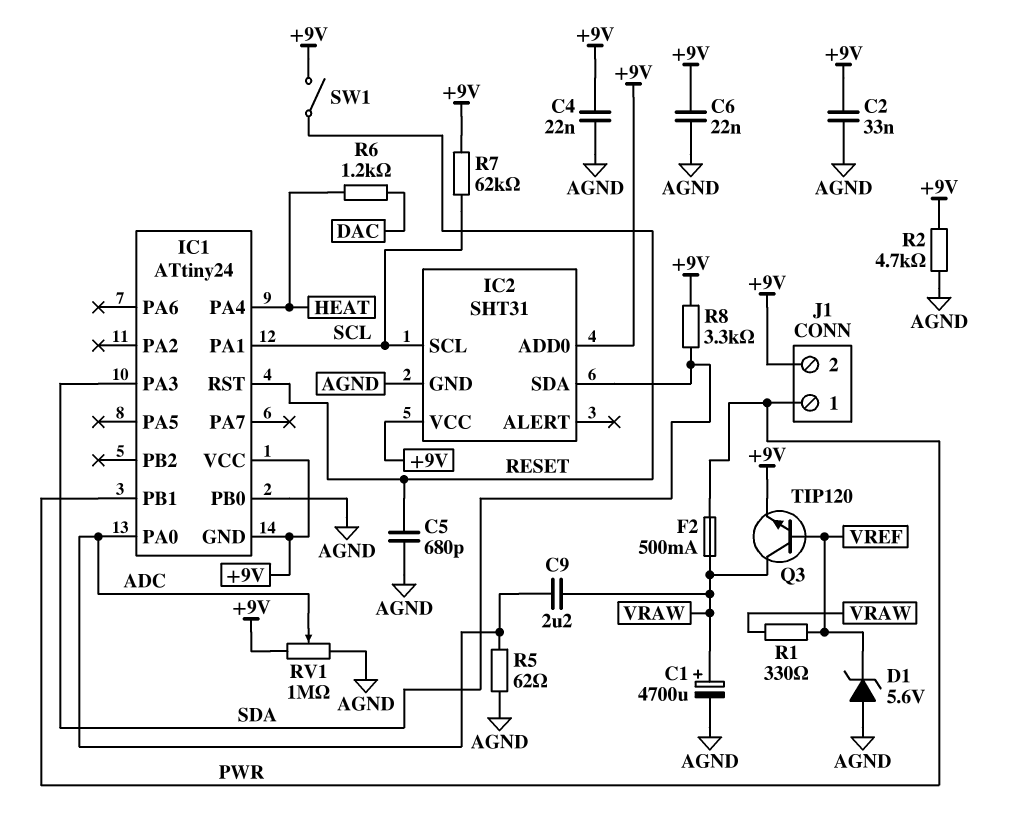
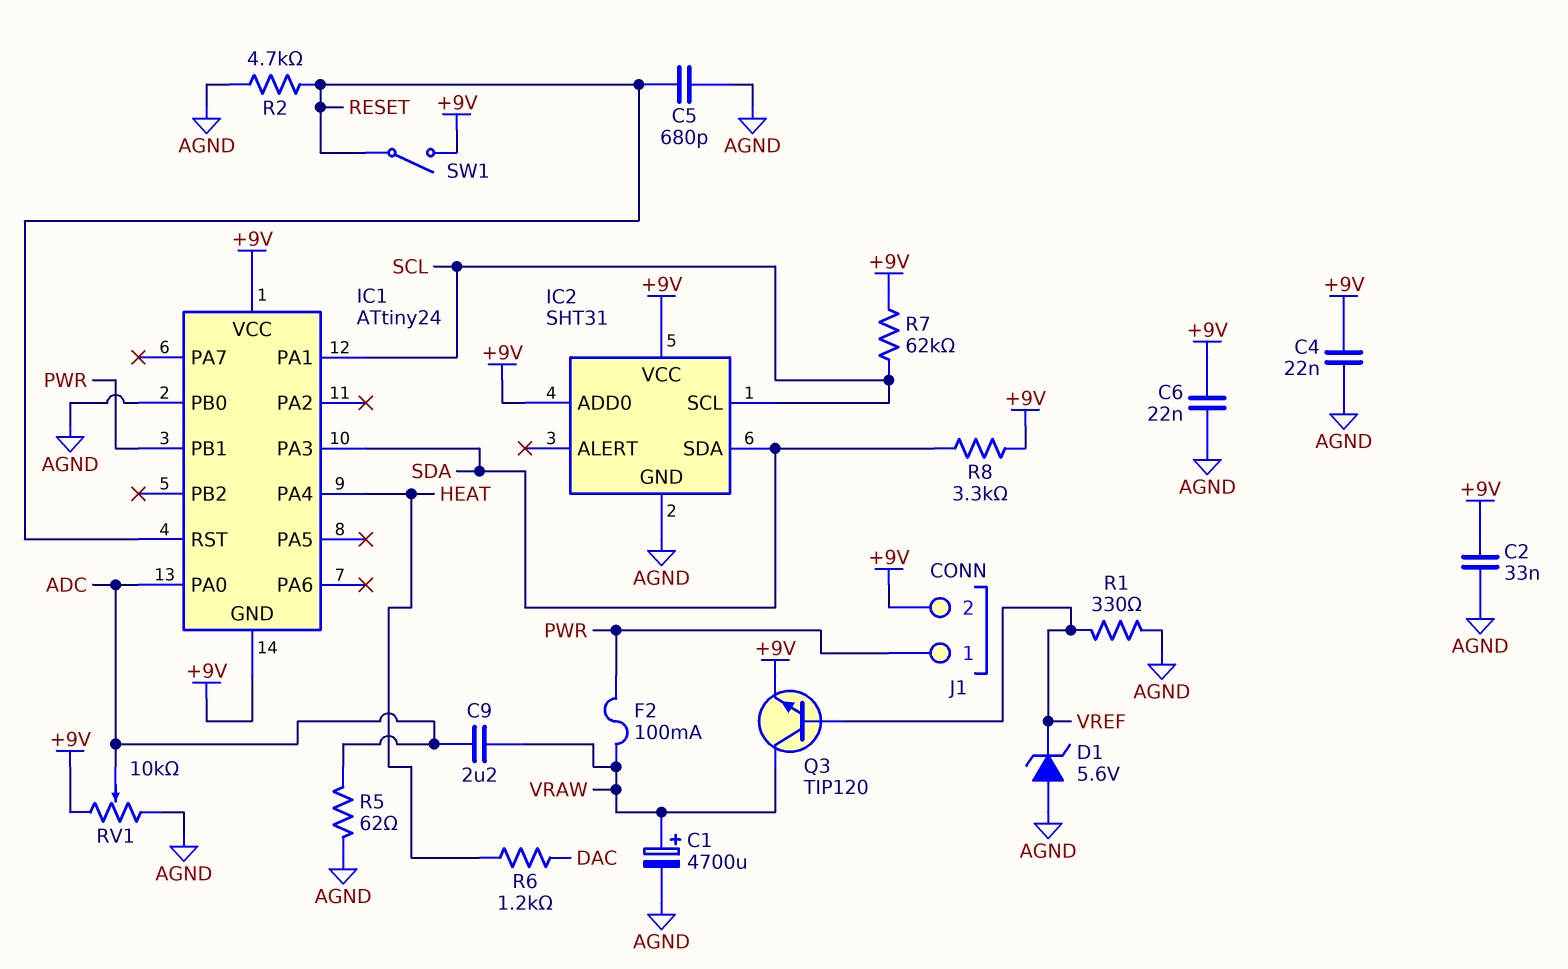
F2: 500mA (PWR, VRAW) -> 100mA (PWR, VRAW)
R1: 330 (VRAW, VREF) -> 330 (AGND, VREF)
R2: 4.7k (+9V, AGND) -> 4.7k (AGND, RESET)
RV1: 1M (+9V, AGND, wiper ADC) -> 10k (+9V, AGND, wiper ADC)

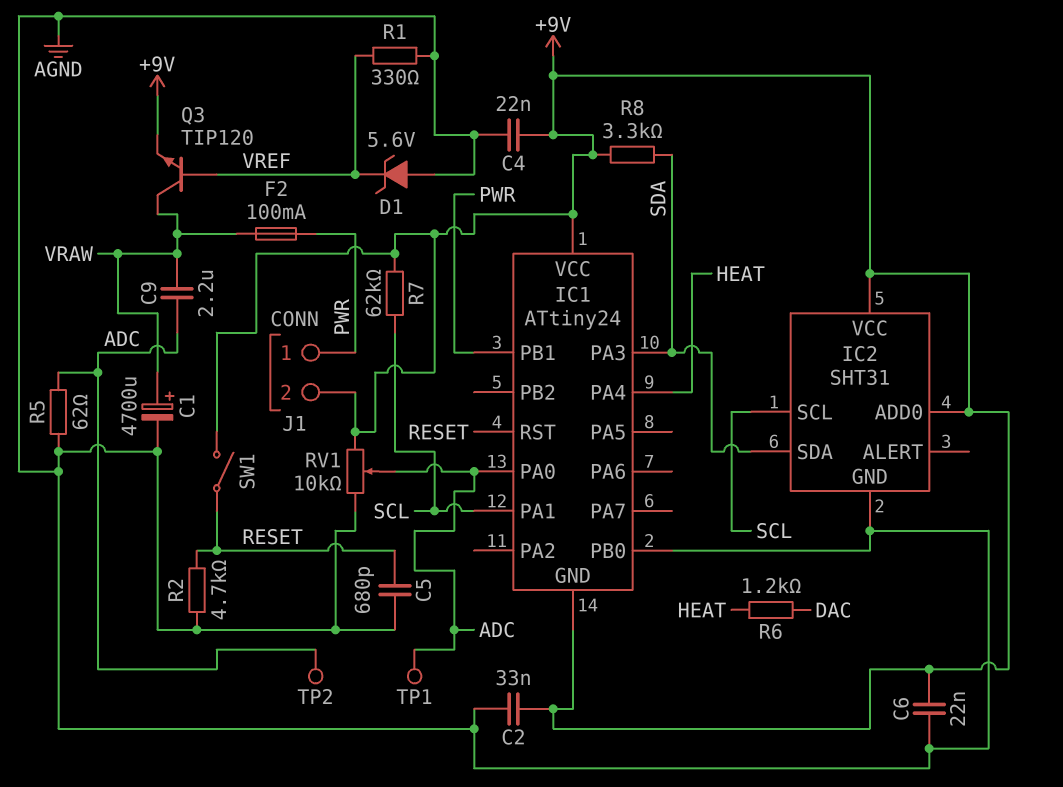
TP1: none -> test point (ADC)
TP2: none -> test point (ADC)

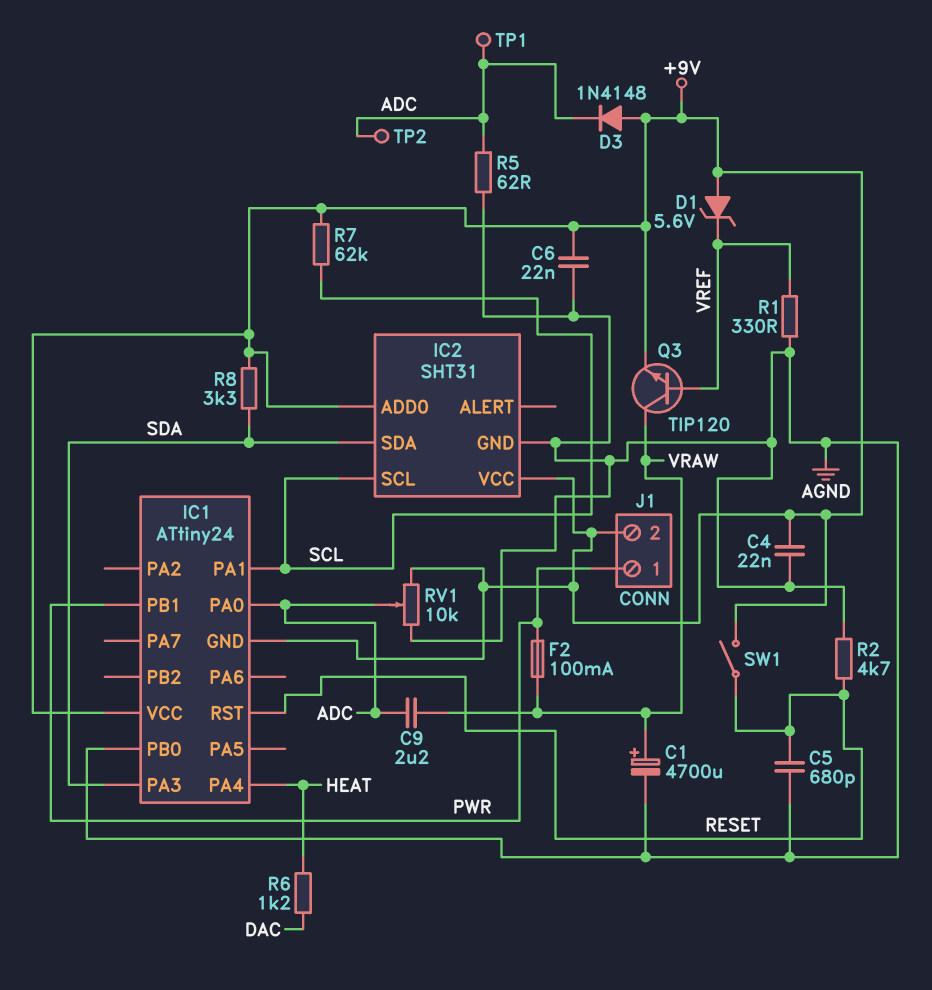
C2: 33nF (+9V, AGND) -> none
D1: zener 5.6V (A AGND, K VREF) -> zener 5.6V (A +9V, K VREF)
D3: none -> diode 1N4148 (A +9V, K ADC)

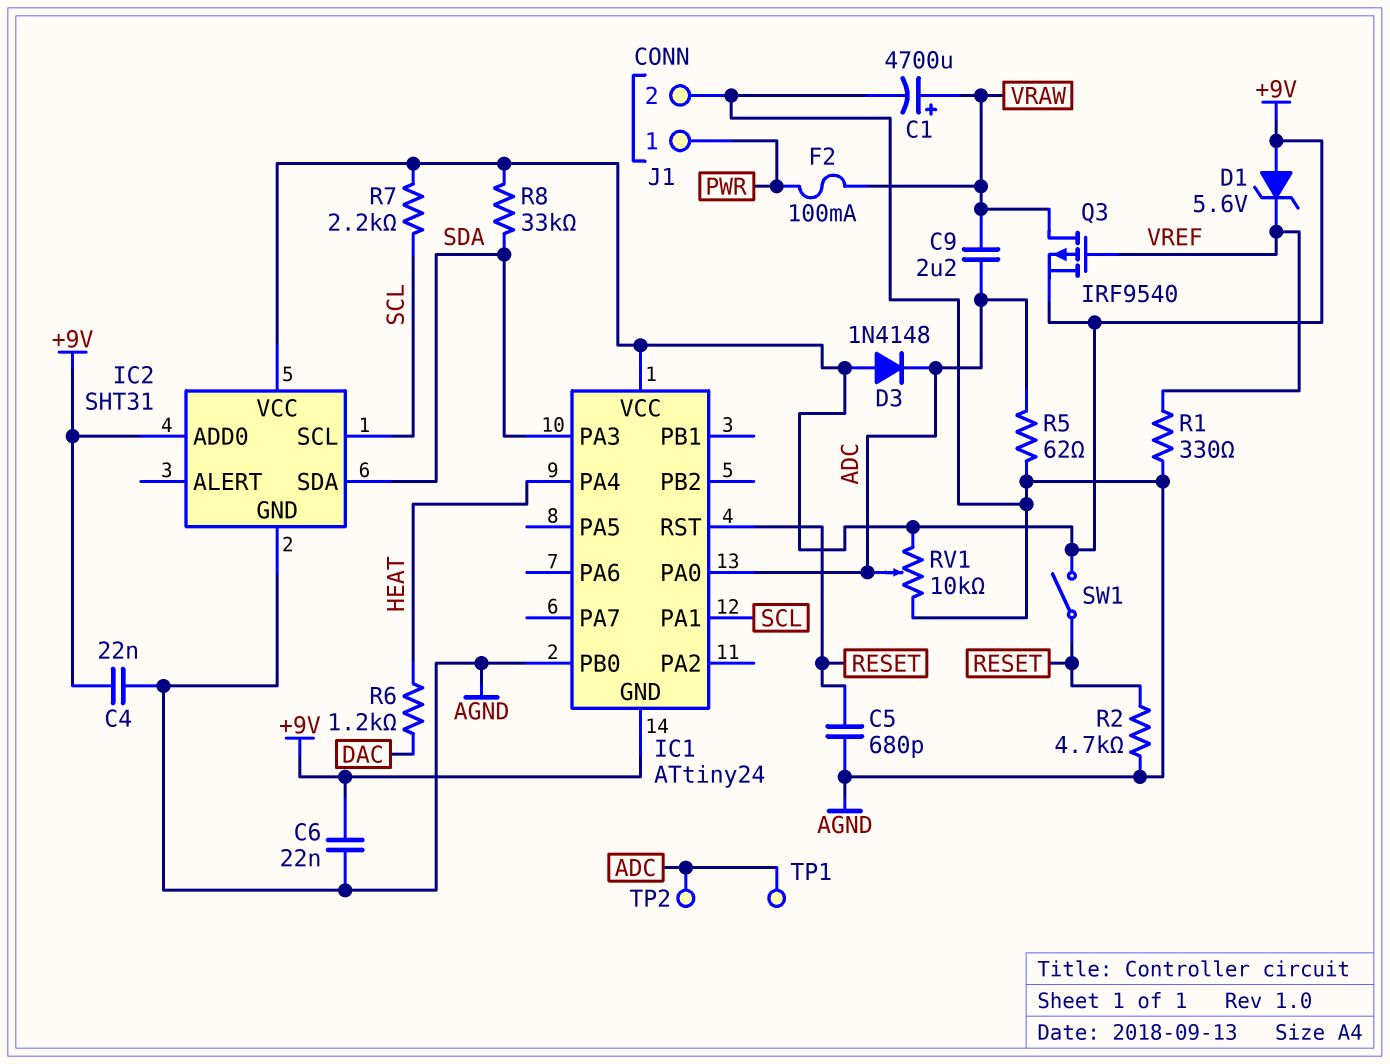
IC1 pin PB1: PWR -> none
J1 pin 2: +9V -> AGND
Q3: NPN TIP120 (B VREF, C VRAW, E +9V) -> PMOS IRF9540 (G VREF, D VRAW, S +9V)
R7: 62k (+9V, SCL) -> 2.2k (+9V, SCL)
R8: 3.3k (+9V, SDA) -> 33k (+9V, SDA)

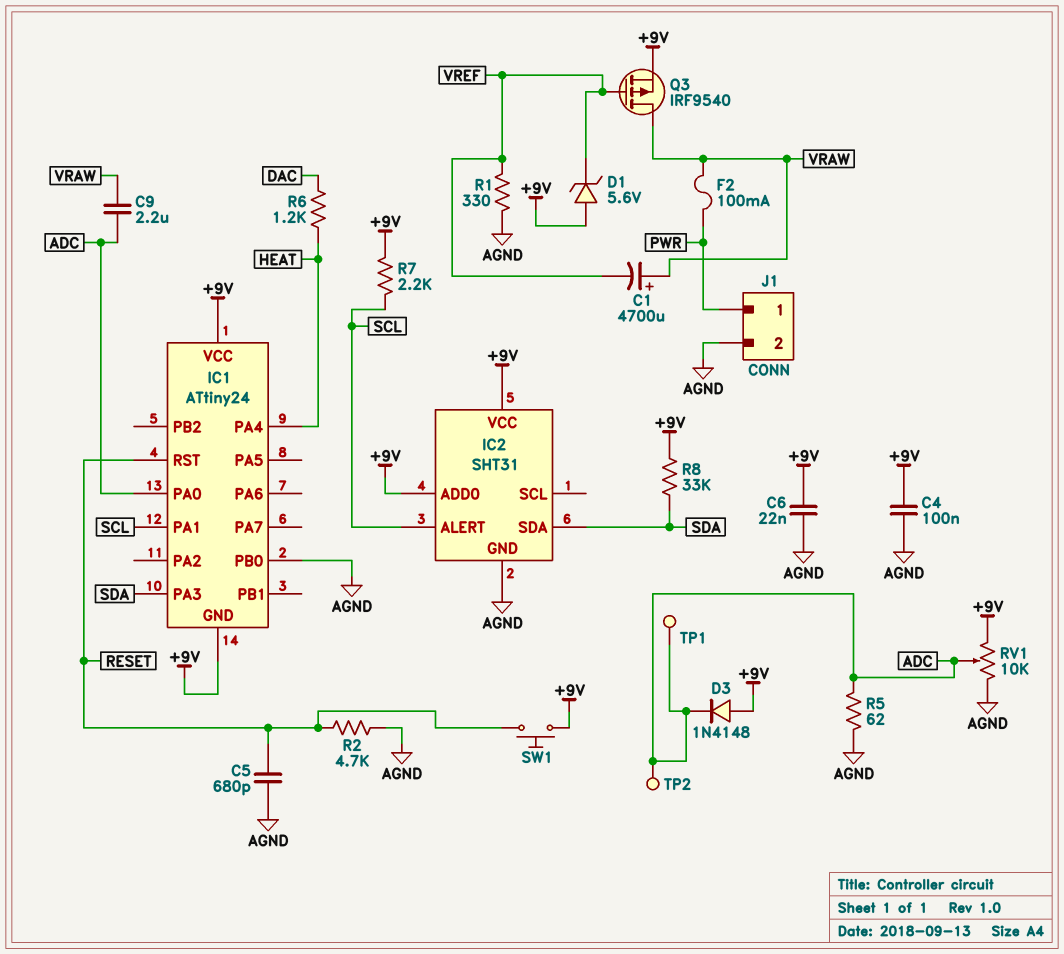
C1: 4700uF (plus VRAW, minus AGND) -> 4700uF (plus VRAW, minus VREF)
C4: 22nF (+9V, AGND) -> 100nF (+9V, AGND)
IC2 pin ALERT: none -> SCL
IC2 pin SCL: SCL -> none
SW1: switch (+9V, RESET) -> button (+9V, RESET)

